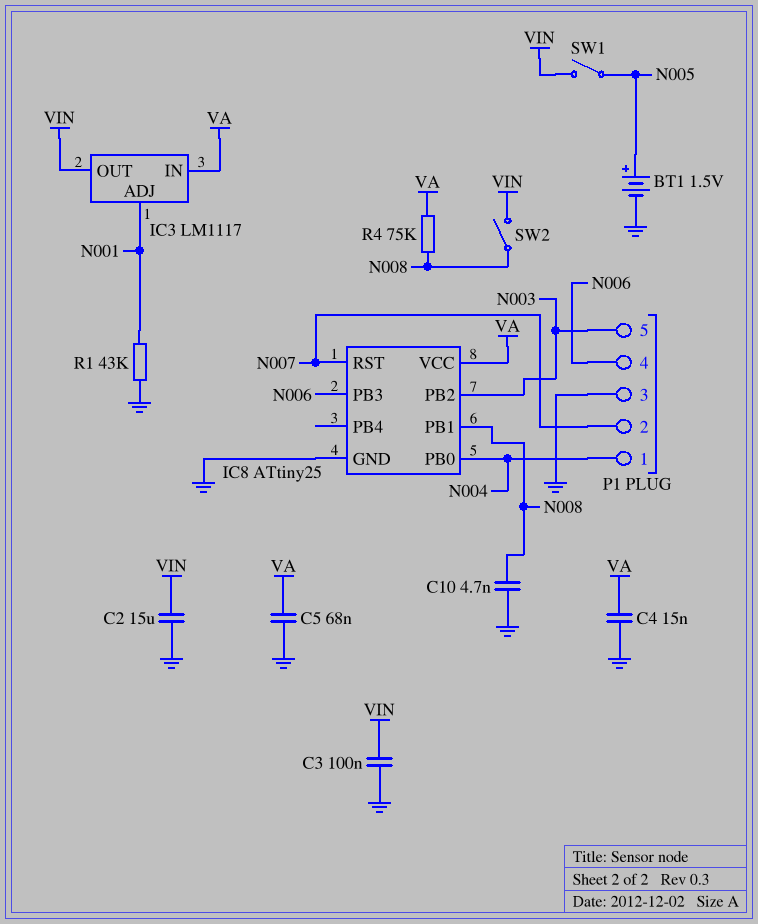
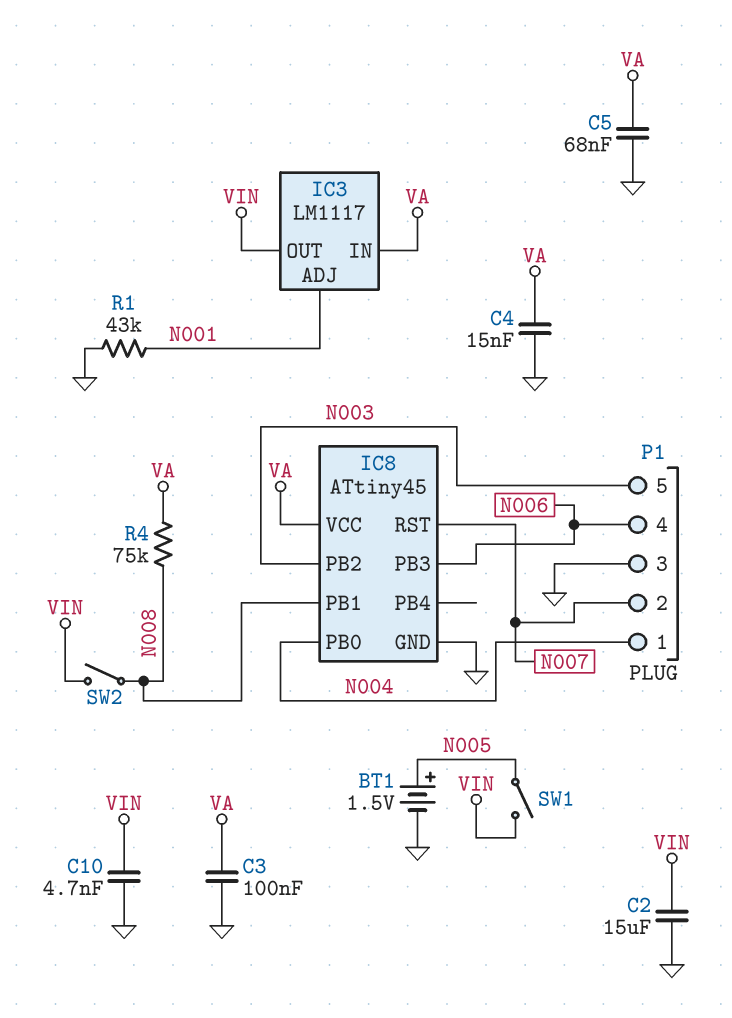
C3: 100nF (GND, VIN) -> 100nF (GND, VA)
C10: 4.7nF (GND, N008) -> 4.7nF (GND, VIN)
IC8: ATtiny25 -> ATtiny45

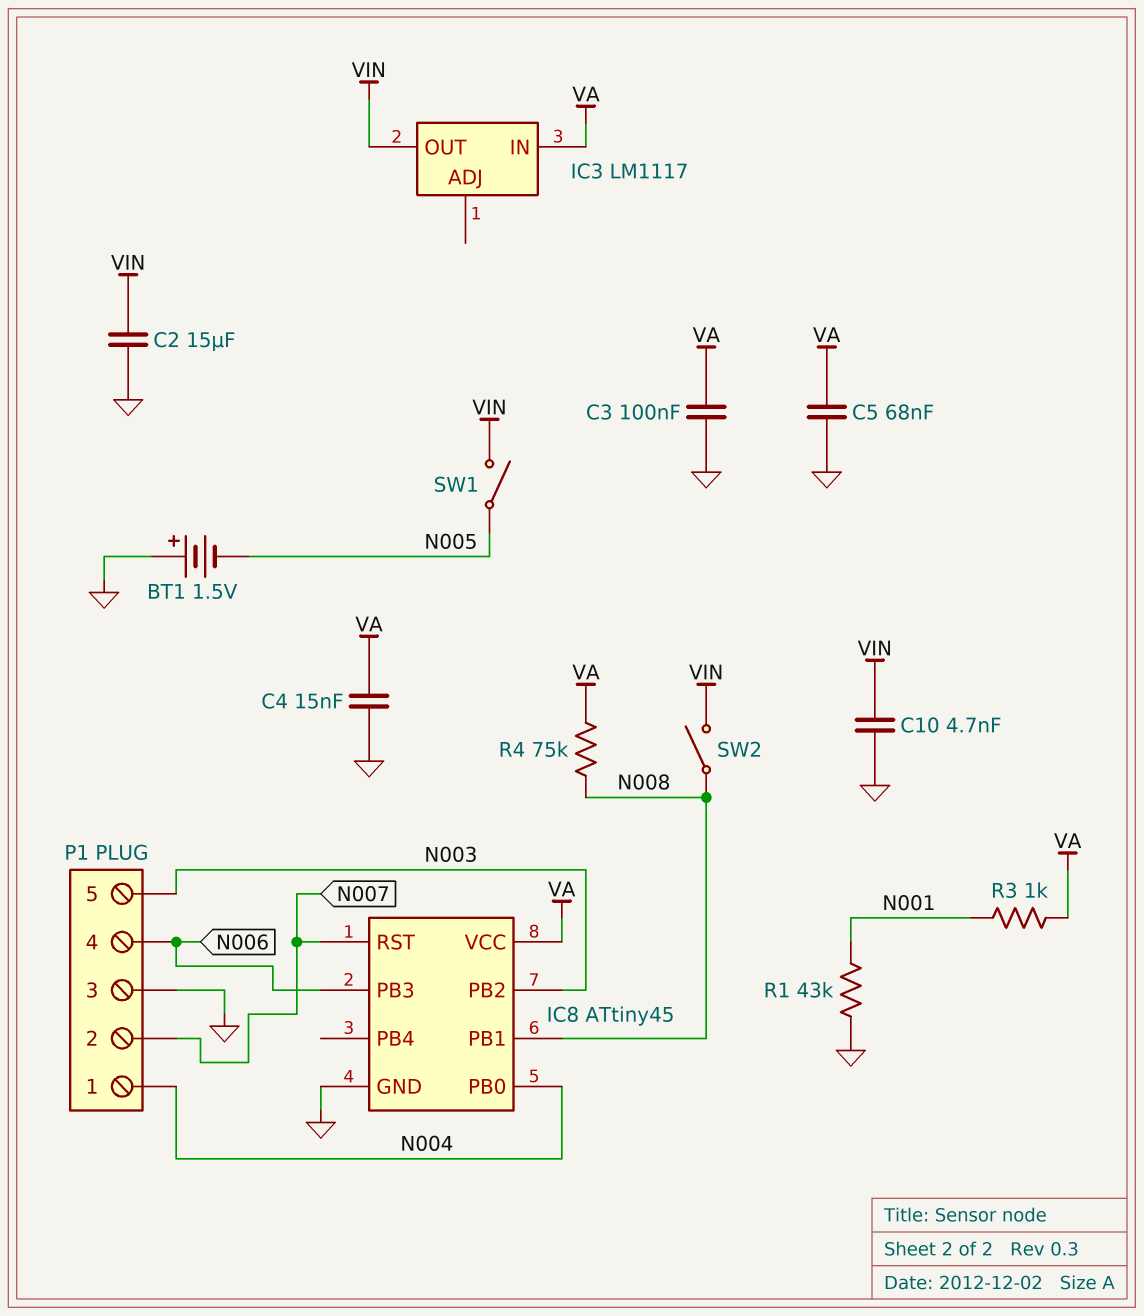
BT1: 1.5V (plus N005, minus GND) -> 1.5V (plus GND, minus N005)
IC3 pin ADJ: N001 -> none
R3: none -> 1k (N001, VA)

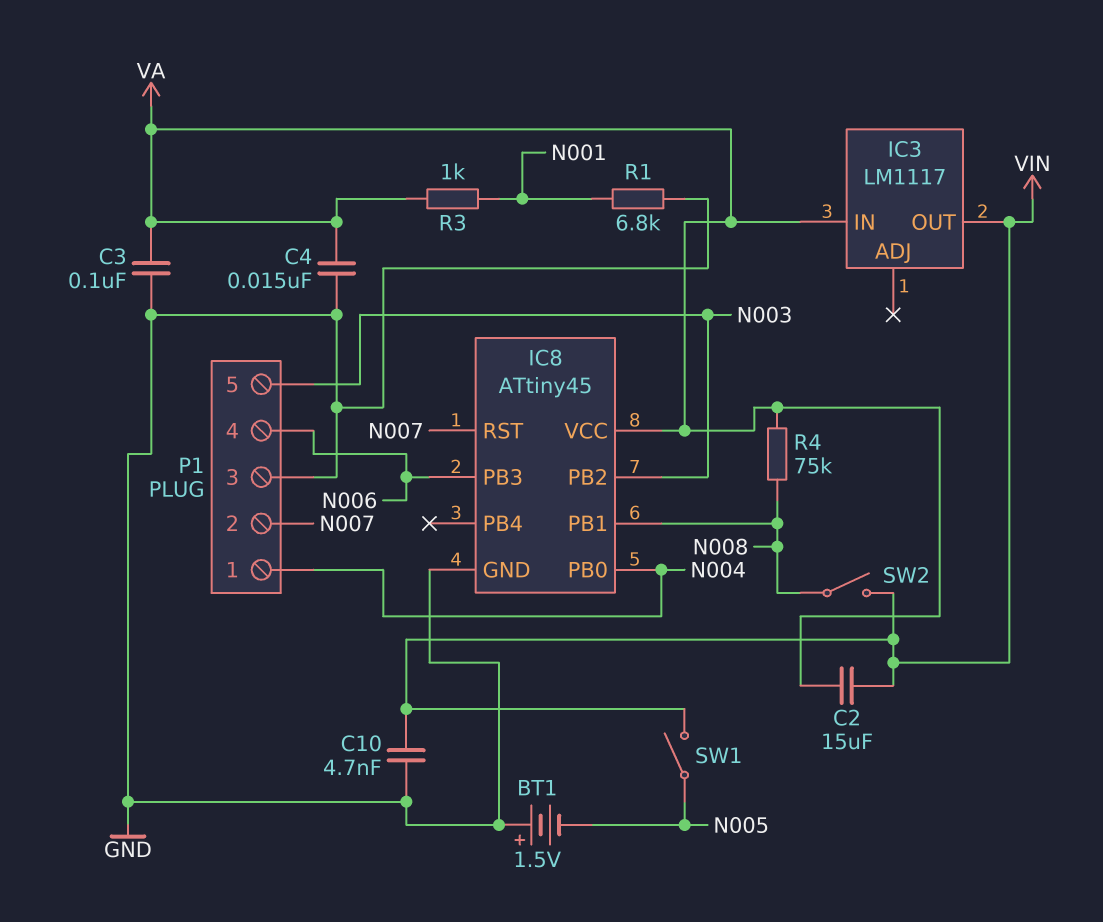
C2: 15uF (GND, VIN) -> 15uF (VA, VIN)
C5: 68nF (GND, VA) -> none
R1: 43k (GND, N001) -> 6.8k (GND, N001)

